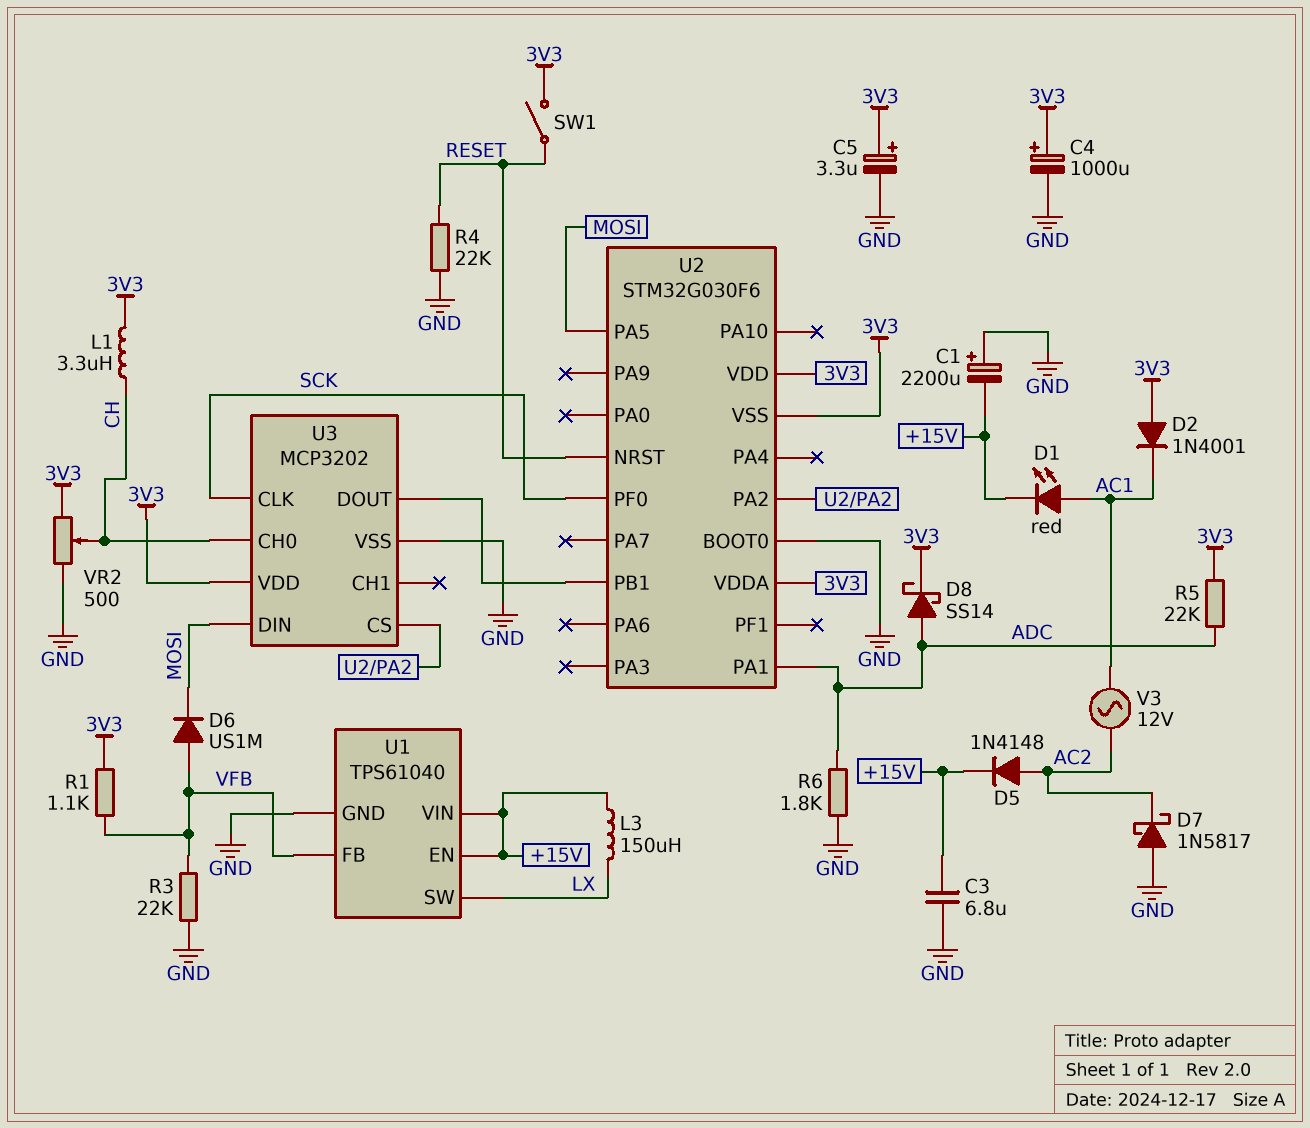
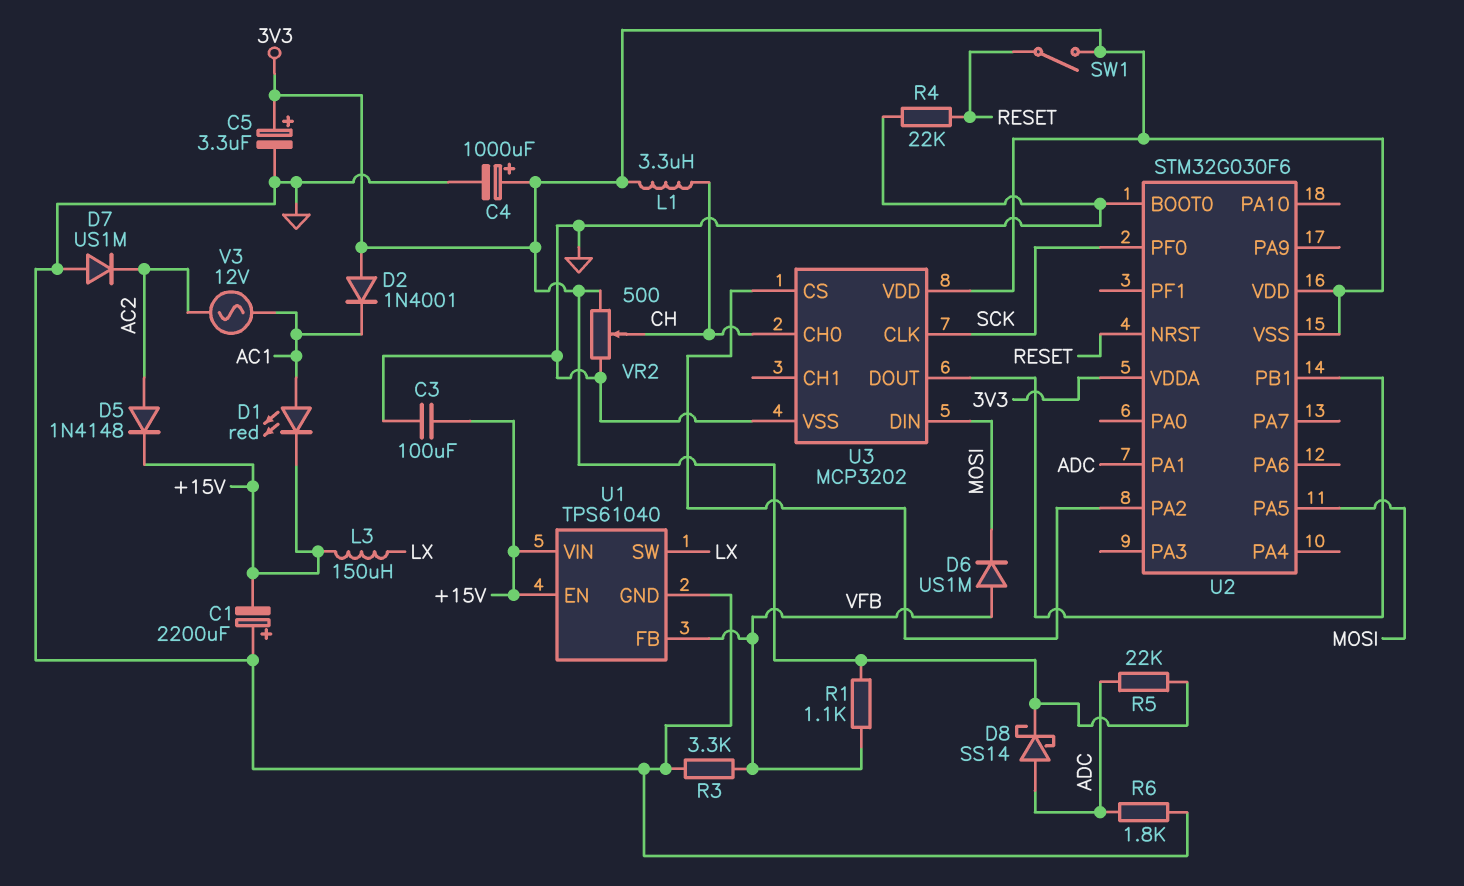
C3: 6.8uF (+15V, GND) -> 100uF (+15V, GND)
D7: schottky 1N5817 (A GND, K AC2) -> diode US1M (A GND, K AC2)
R3: 22k (GND, VFB) -> 3.3k (GND, VFB)

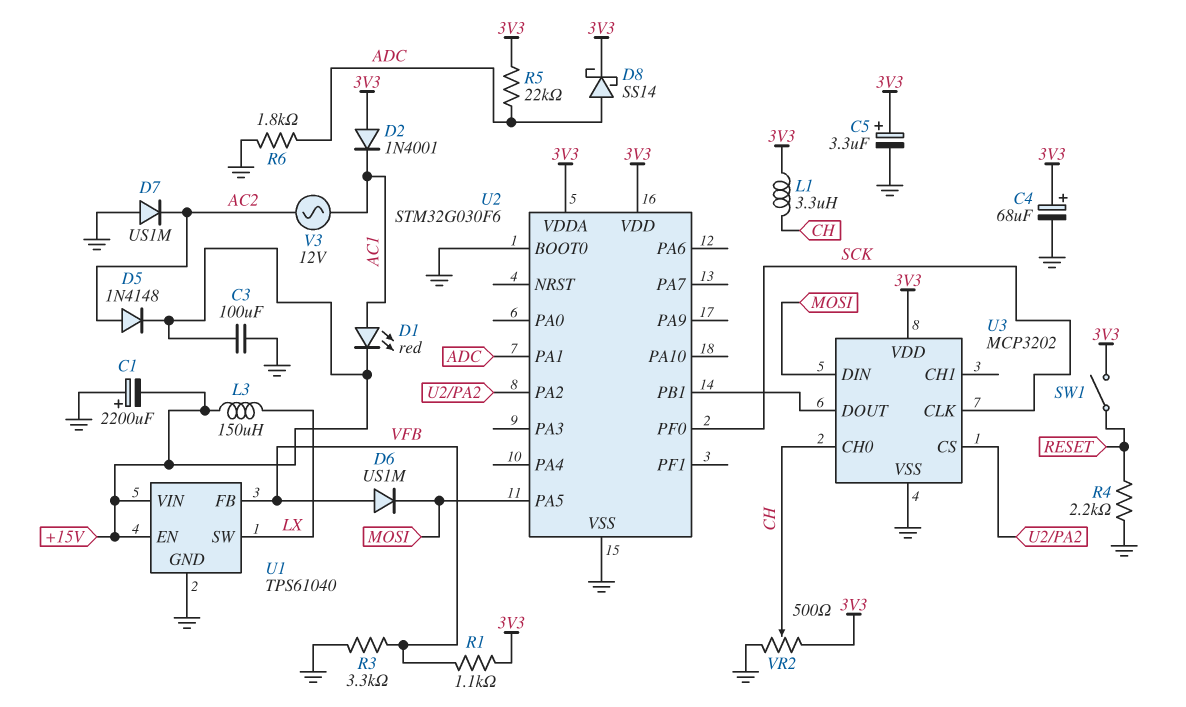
C4: 1000uF (plus 3V3, minus GND) -> 68uF (plus 3V3, minus GND)
R4: 22k (GND, RESET) -> 2.2k (GND, RESET)
U2 pin NRST: RESET -> none
U2 pin VSS: 3V3 -> GND

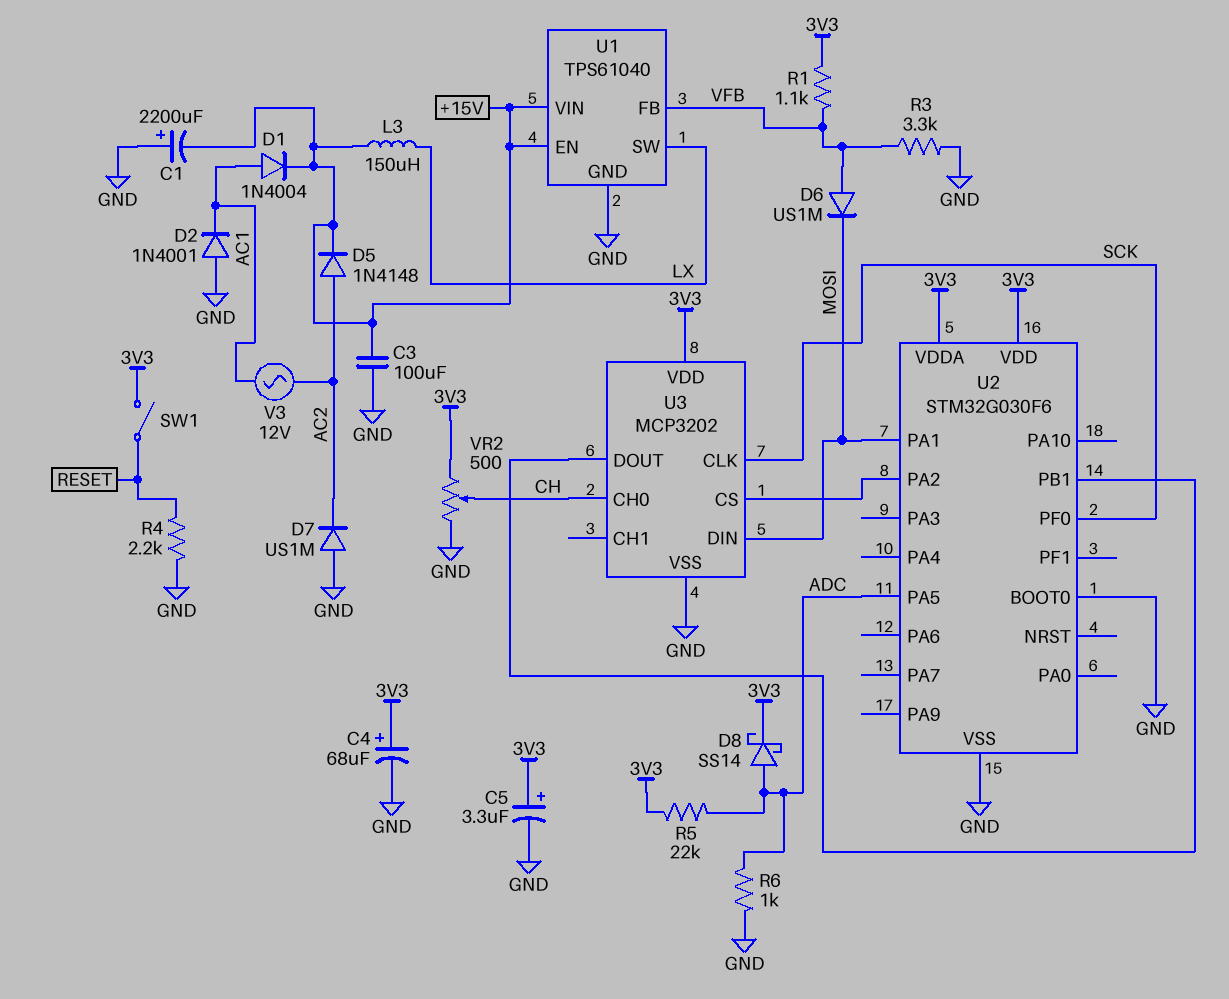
D1: LED red (A AC1, K +15V) -> diode 1N4004 (A AC1, K +15V)
D2: diode 1N4001 (A 3V3, K AC1) -> diode 1N4001 (A GND, K AC1)
L1: 3.3uH (3V3, CH) -> none
R6: 1.8k (ADC, GND) -> 1k (ADC, GND)
U2 pin PA1: ADC -> MOSI
U2 pin PA5: MOSI -> ADC

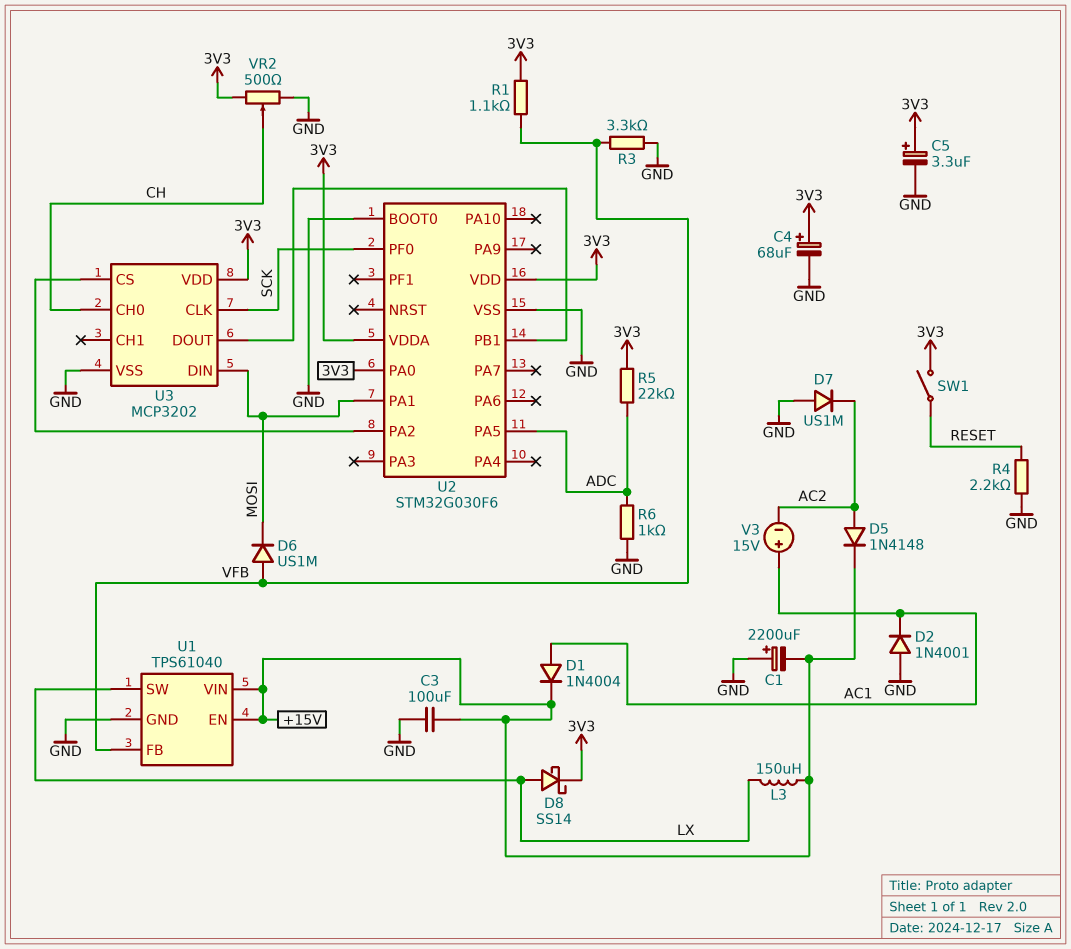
D8: schottky SS14 (A ADC, K 3V3) -> schottky SS14 (A LX, K 3V3)
U2 pin PA0: none -> 3V3
V3: AC 12V (AC1, AC2) -> 15V (plus AC1, minus AC2)

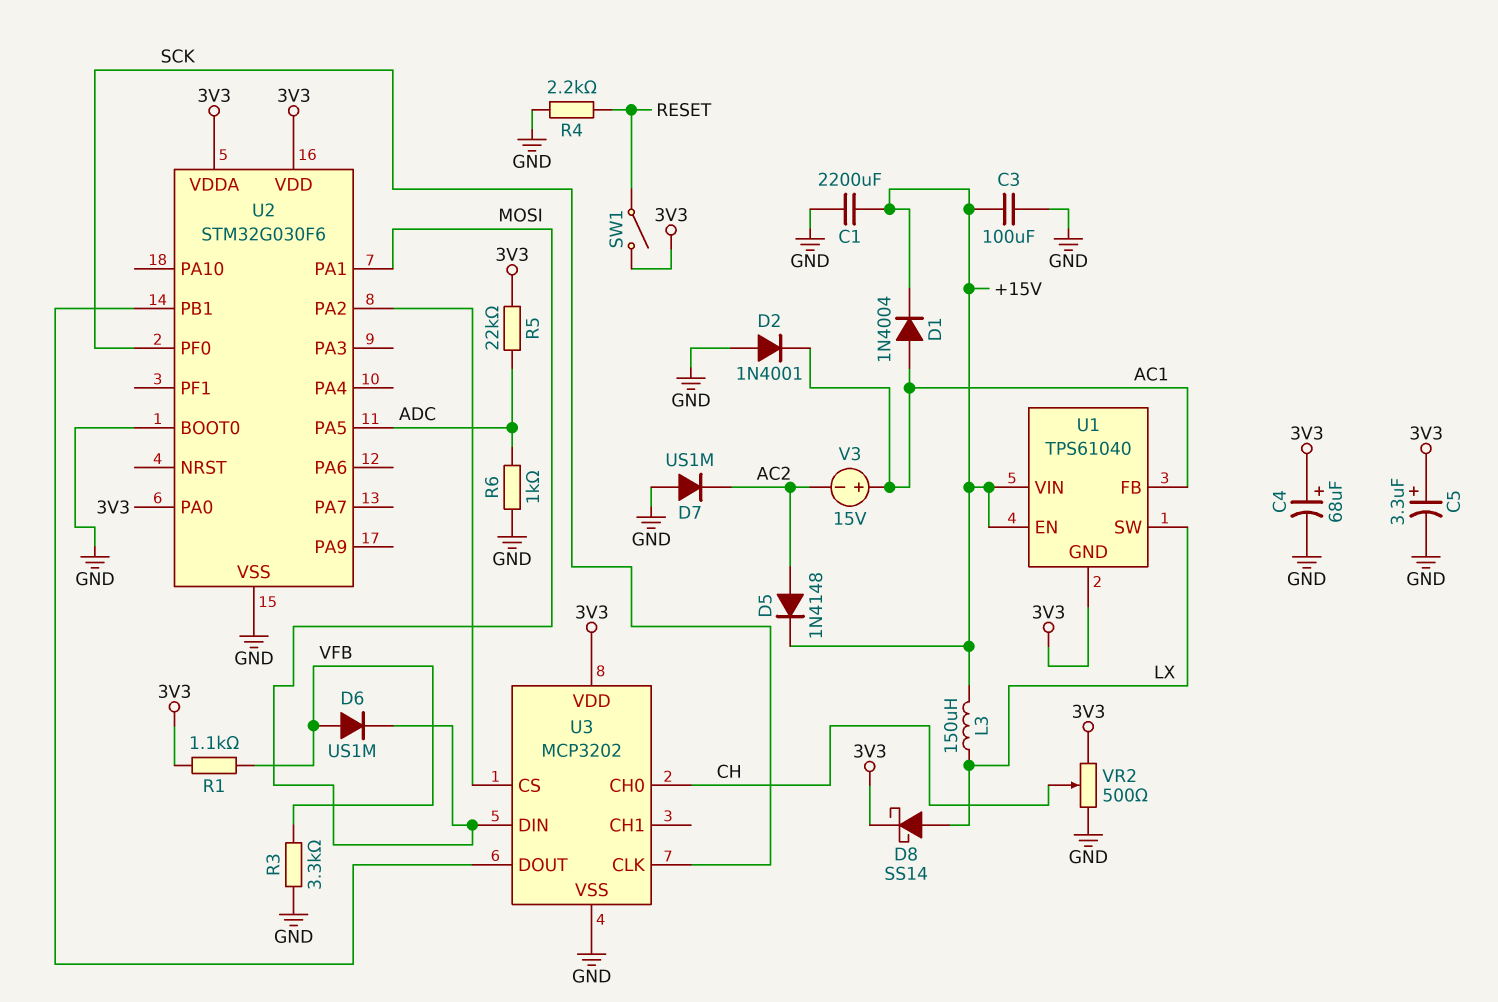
C1: 2200uF (plus GND, minus +15V) -> 2200uF (+15V, GND)
U1 pin FB: VFB -> AC1
U1 pin GND: GND -> 3V3

